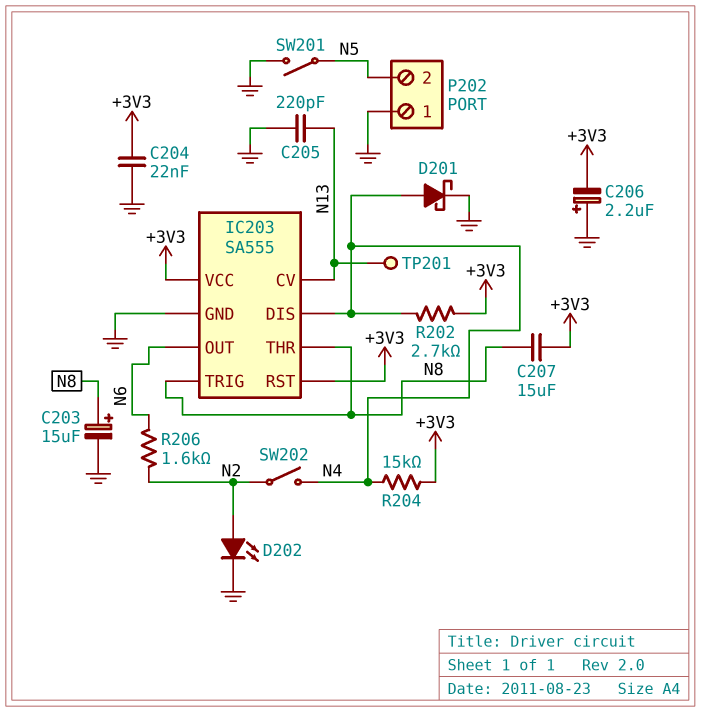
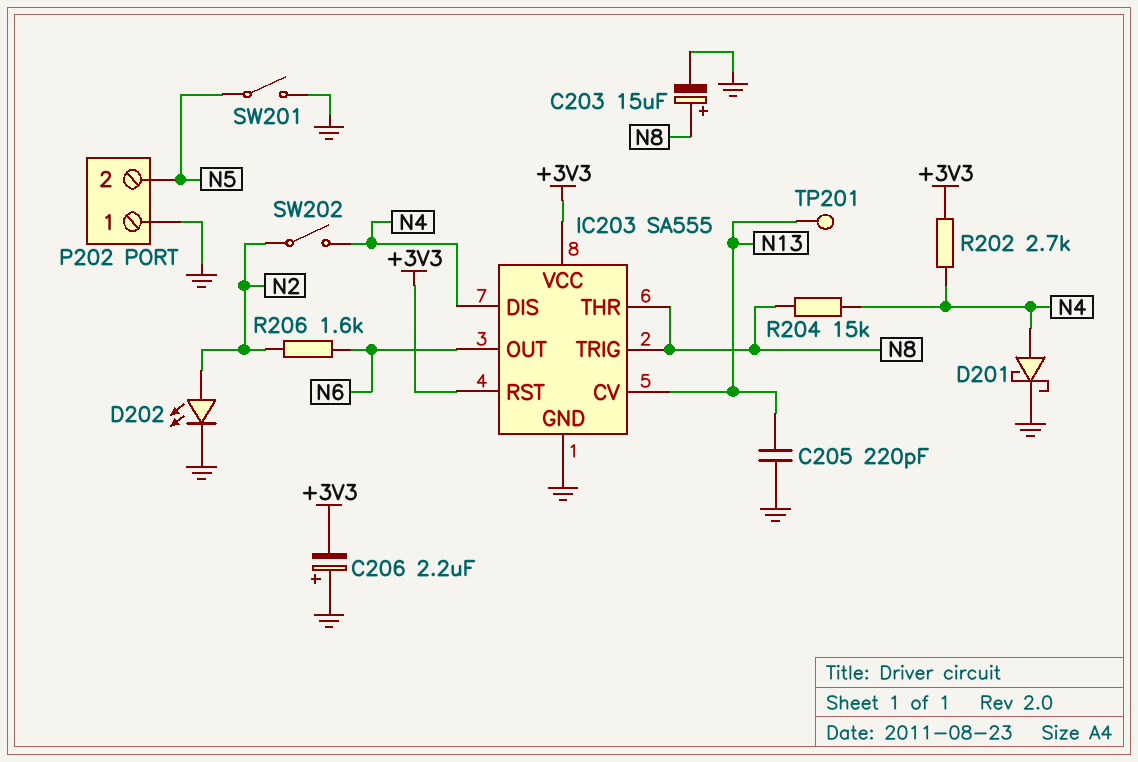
C204: 22nF (+3V3, GND) -> none
C207: 15uF (+3V3, N8) -> none
R204: 15k (+3V3, N4) -> 15k (N4, N8)

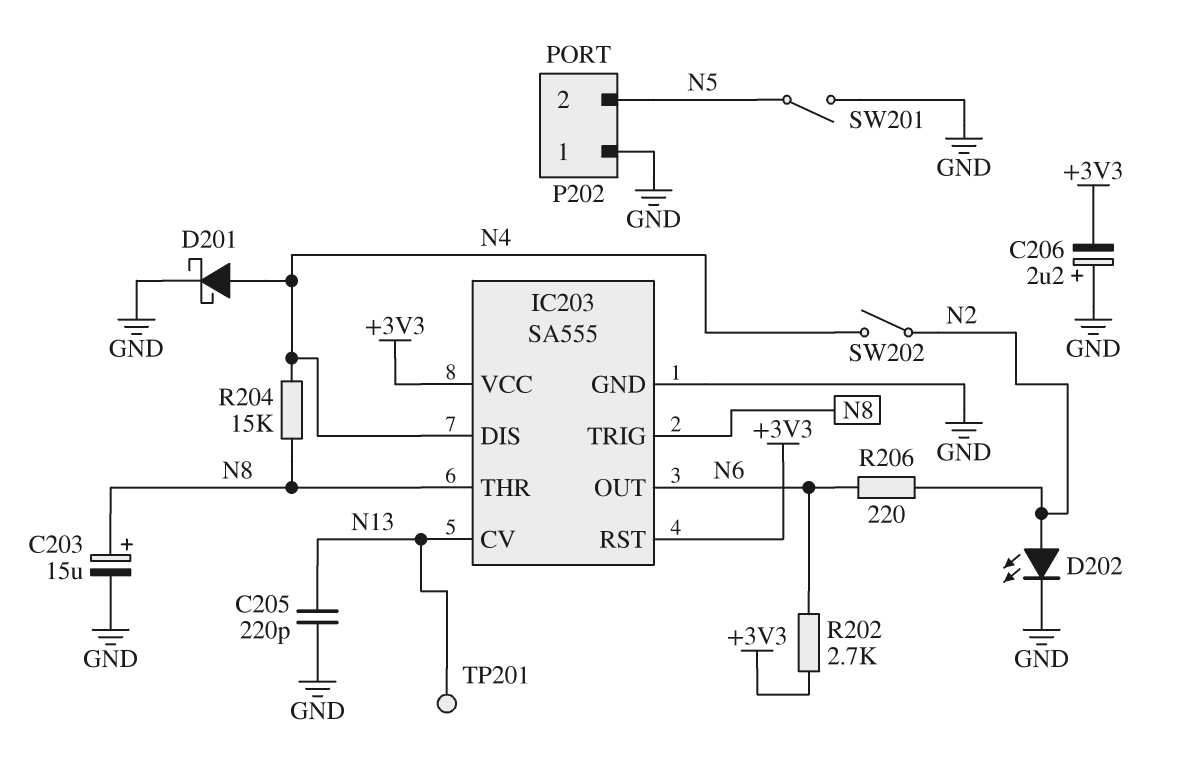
R202: 2.7k (+3V3, N4) -> 2.7k (+3V3, N6)
R206: 1.6k (N2, N6) -> 220 (N2, N6)

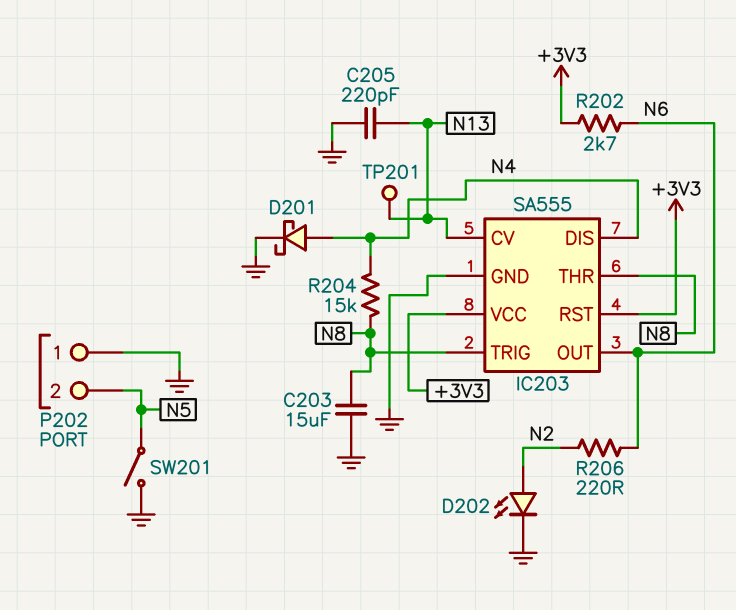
C203: 15uF (plus N8, minus GND) -> 15uF (GND, N8)
C206: 2.2uF (plus GND, minus +3V3) -> none
SW202: switch (N2, N4) -> none

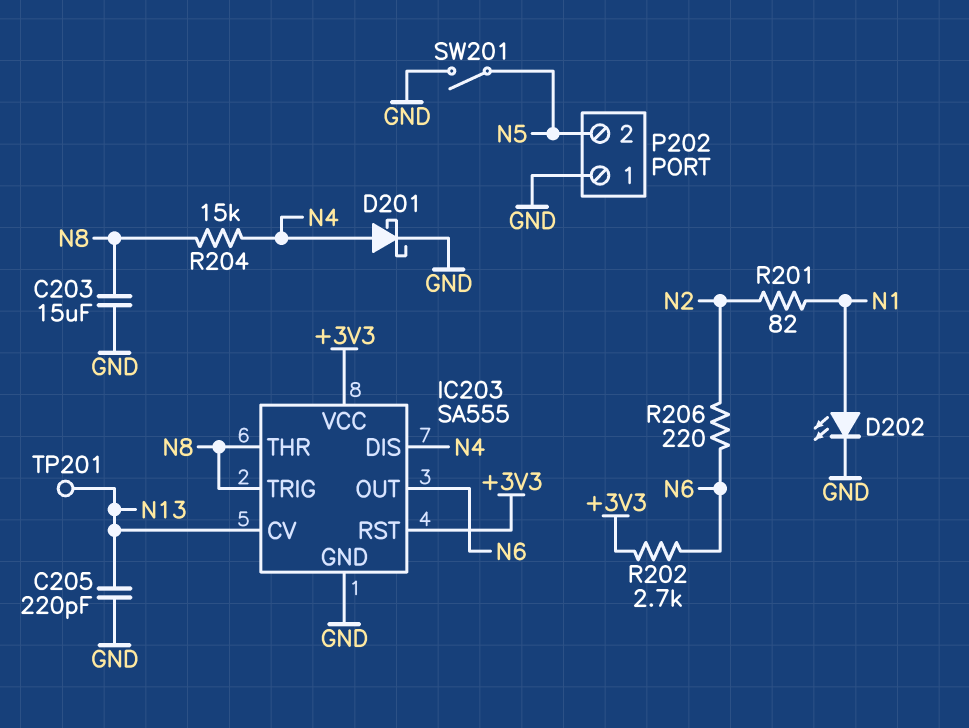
D202: LED (A N2, K GND) -> LED (A N1, K GND)
R201: none -> 82 (N1, N2)

